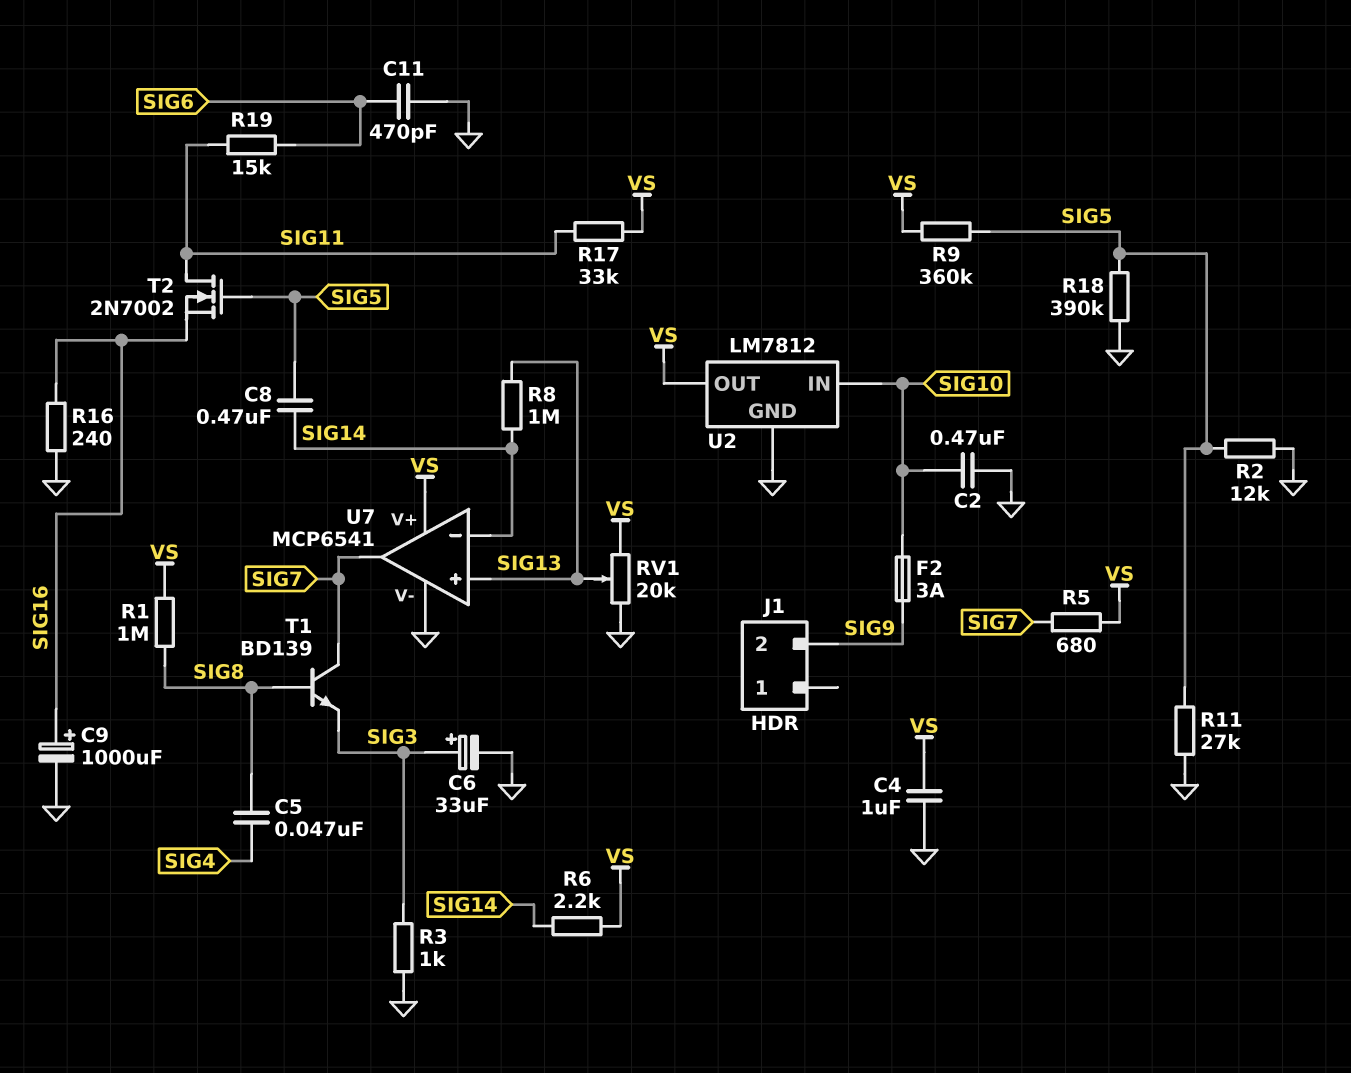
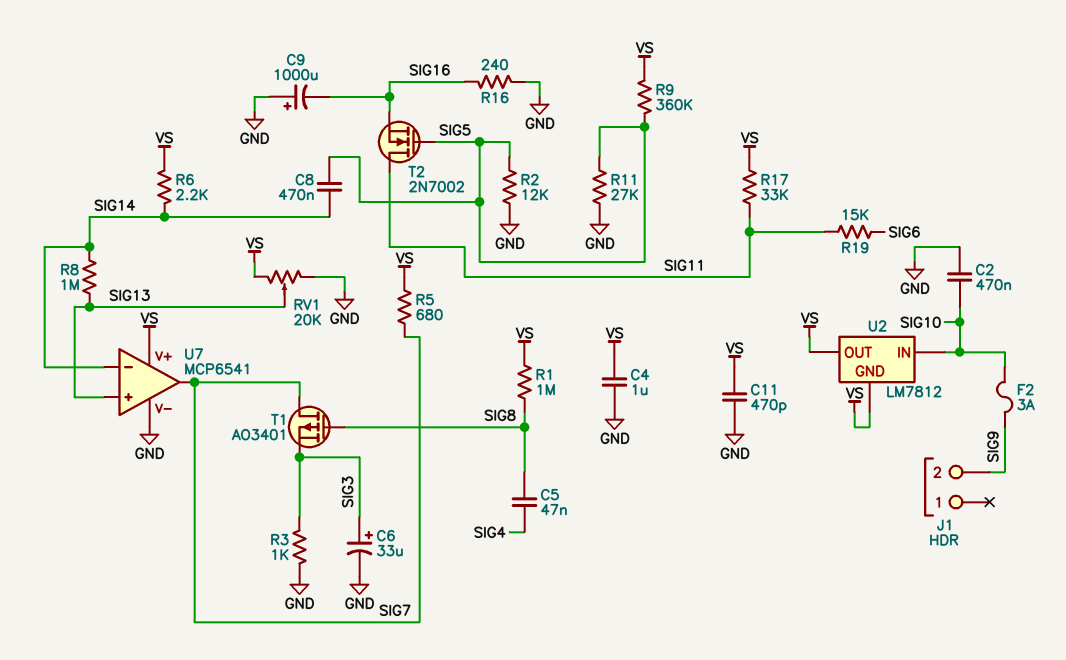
C9: 1000uF (plus SIG16, minus GND) -> 1000uF (plus GND, minus SIG16)
C11: 470pF (GND, SIG6) -> 470pF (GND, VS)
R18: 390k (GND, SIG5) -> none
T1: NPN BD139 (B SIG8, C SIG7, E SIG3) -> PMOS AO3401 (G SIG8, D SIG7, S SIG3)
U2 pin GND: GND -> VS

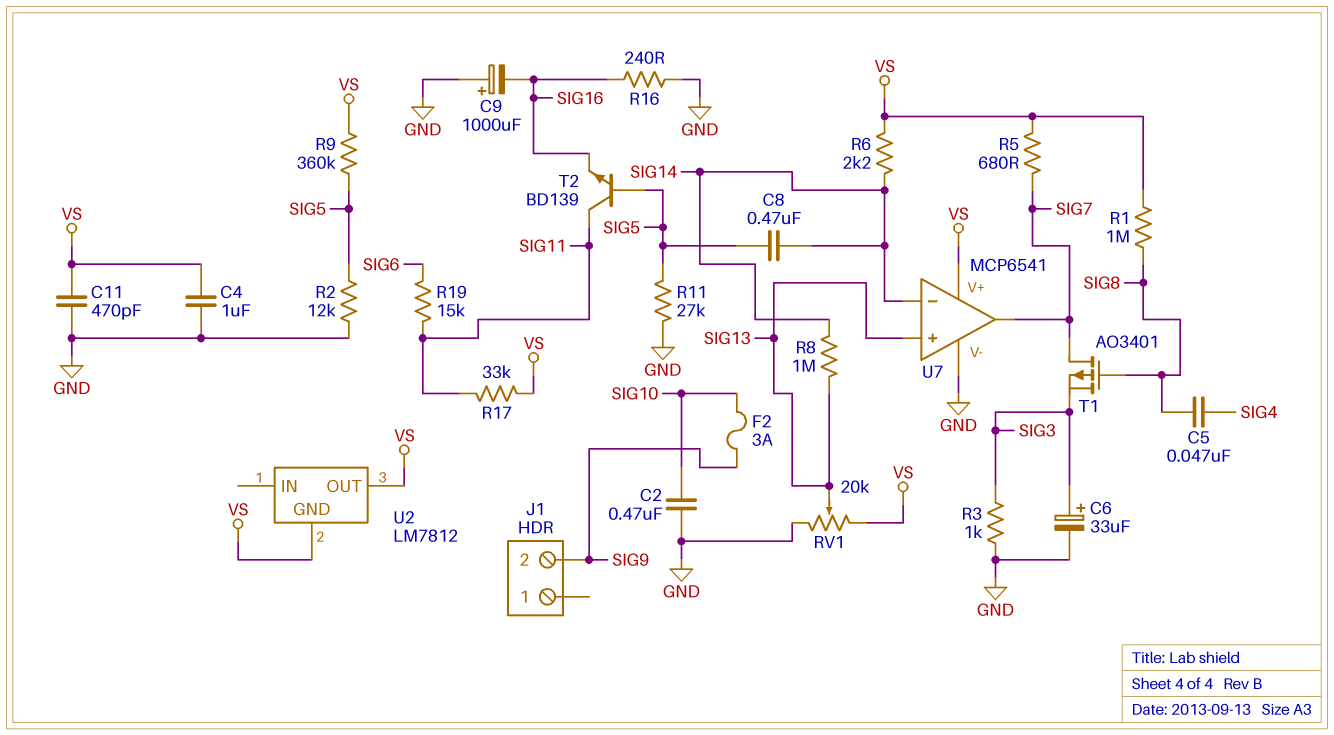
T2: NMOS 2N7002 (G SIG5, D SIG11, S SIG16) -> NPN BD139 (B SIG5, C SIG11, E SIG16)
U2 pin IN: SIG10 -> none

